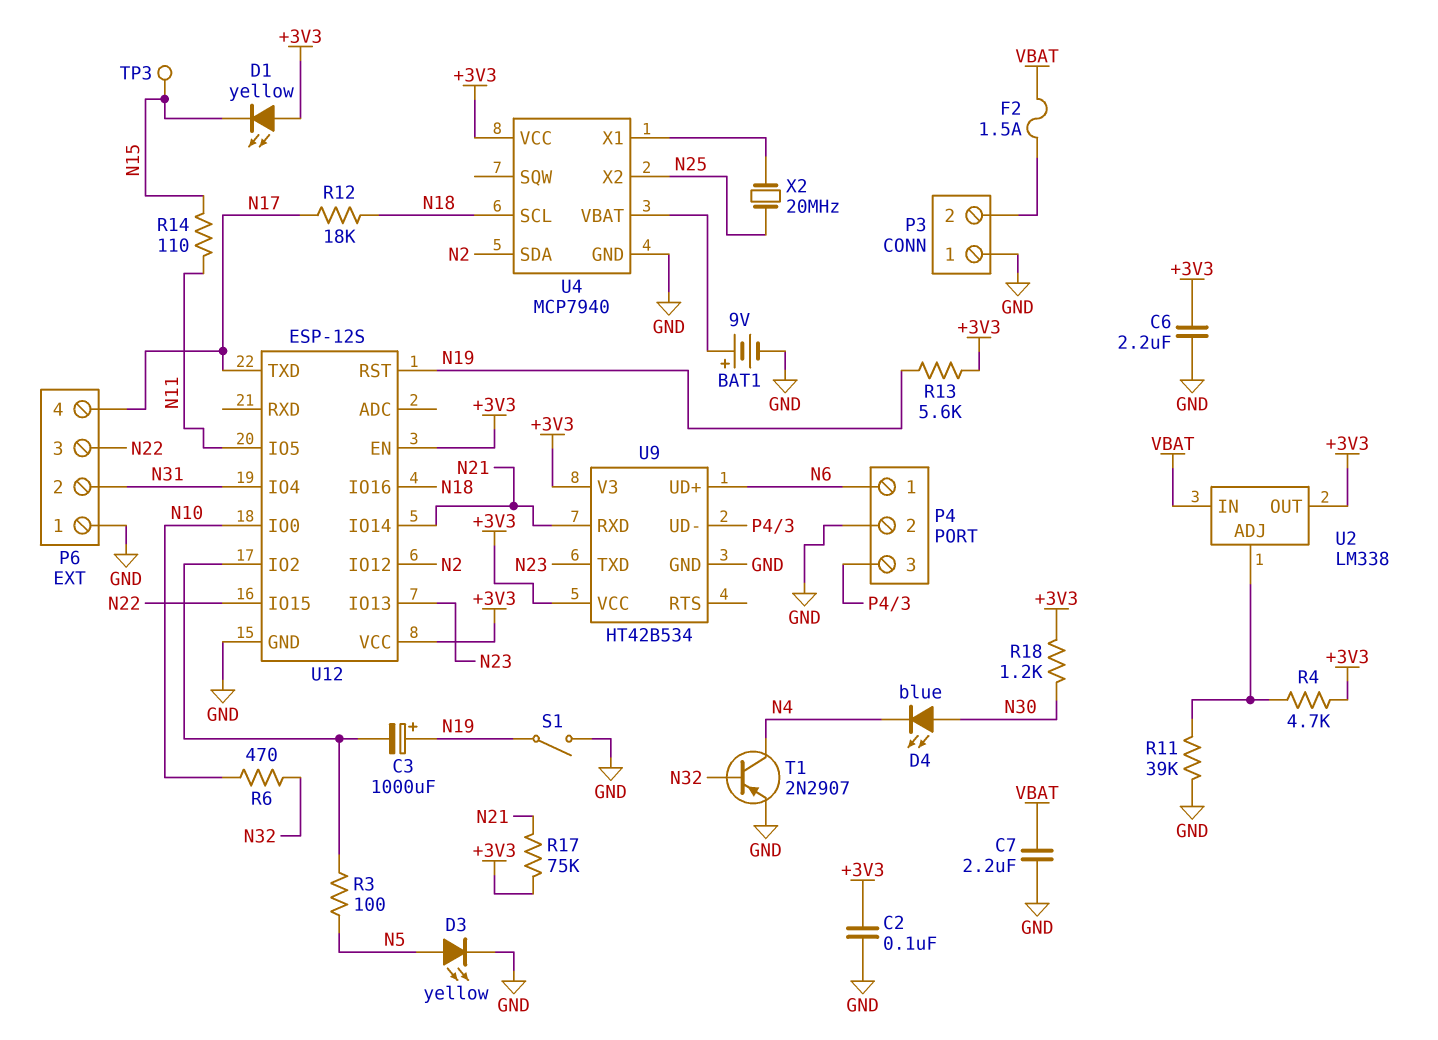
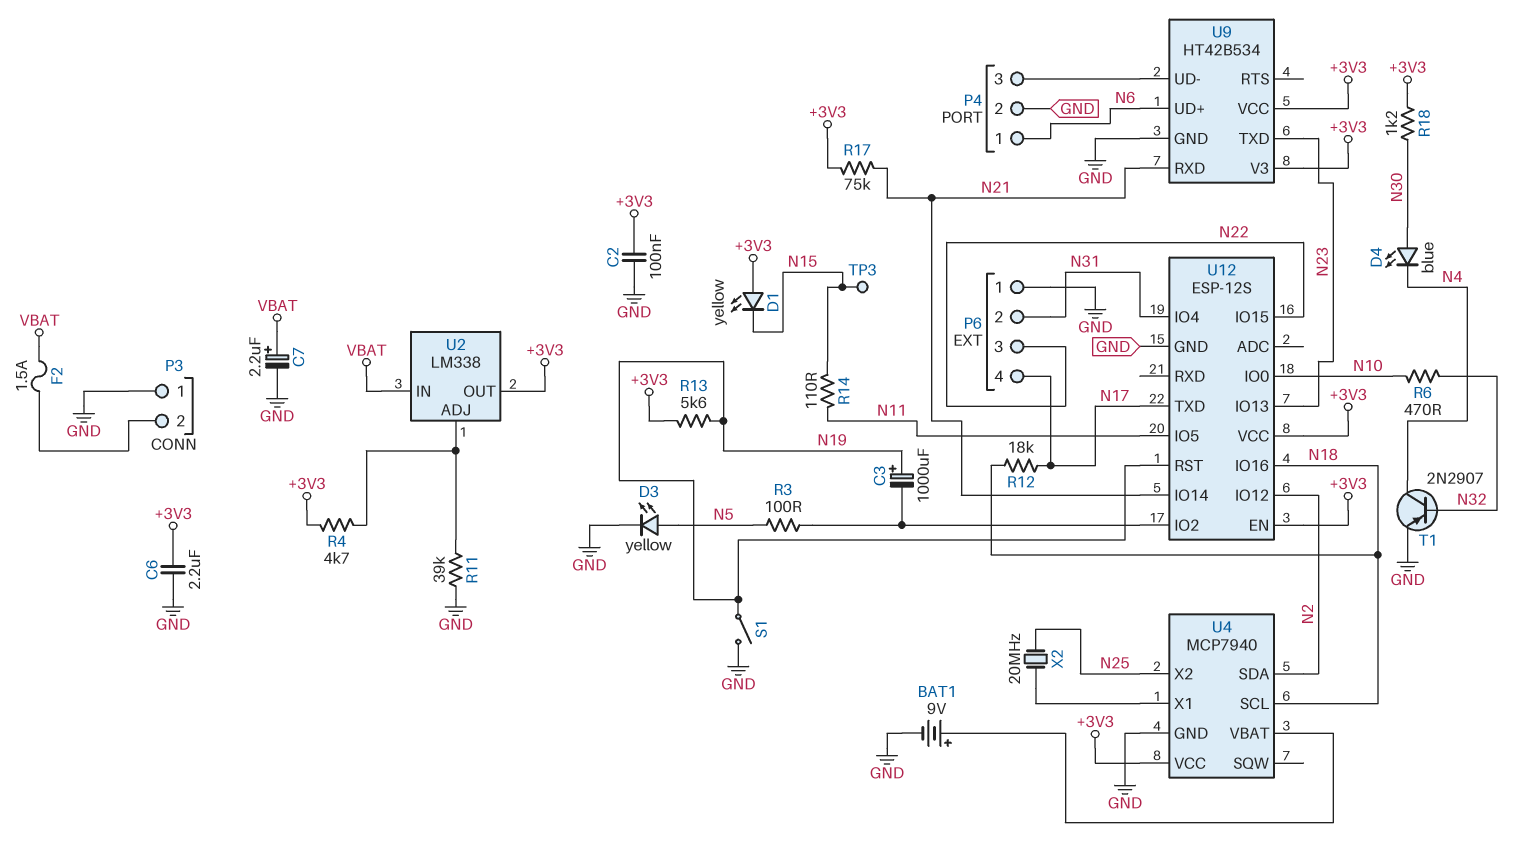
C7: 2.2uF (GND, VBAT) -> 2.2uF (plus VBAT, minus GND)

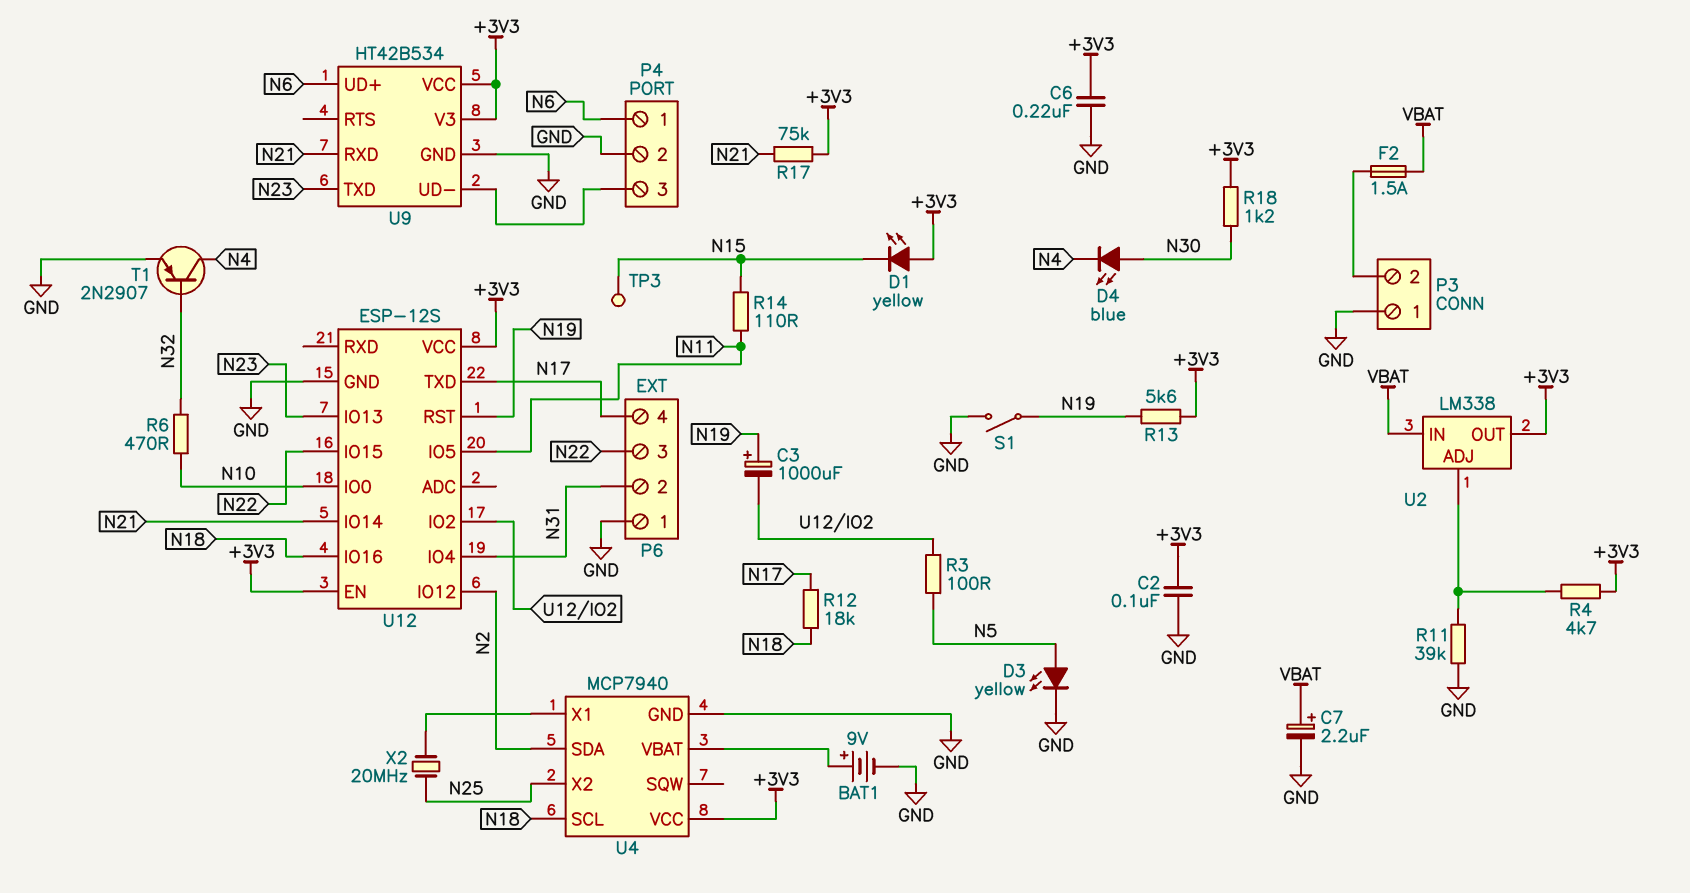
C6: 2.2uF (+3V3, GND) -> 220nF (+3V3, GND)

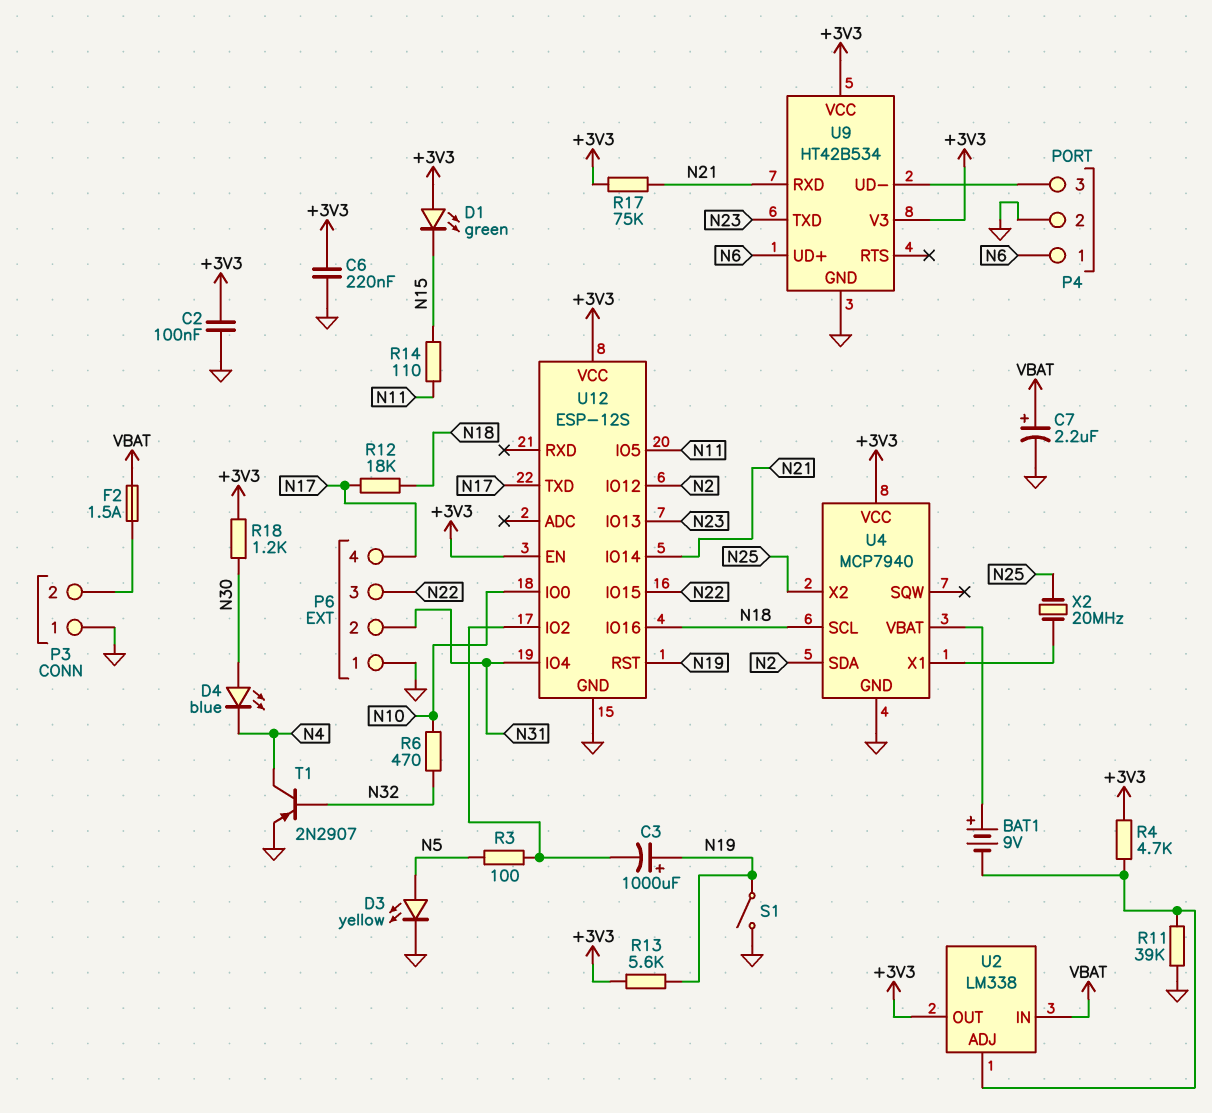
BAT1: 9V (plus U4/VBAT, minus GND) -> 9V (plus U4/VBAT, minus U2/ADJ)
D1: LED yellow (A +3V3, K N15) -> LED green (A +3V3, K N15)
TP3: test point (N15) -> none

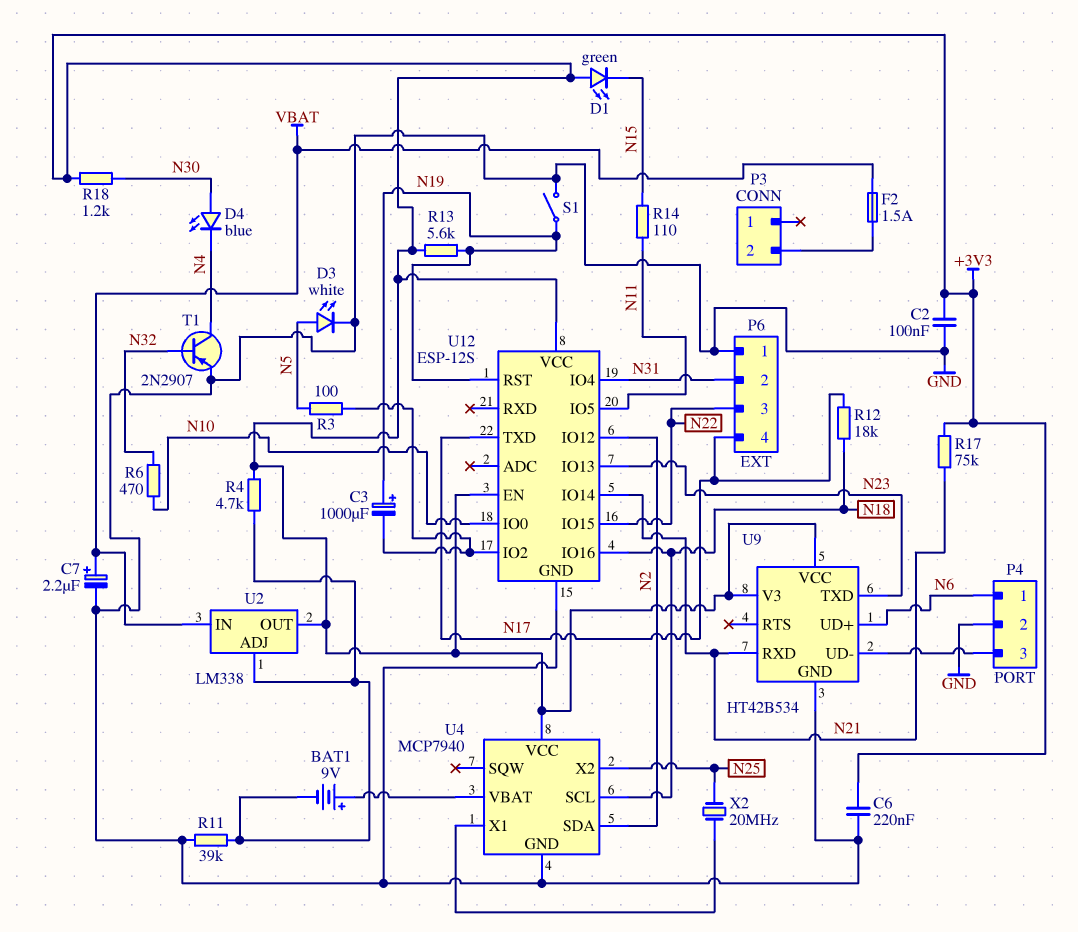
D3: LED yellow (A N5, K GND) -> LED white (A N5, K GND)
P3 pin 1: GND -> none

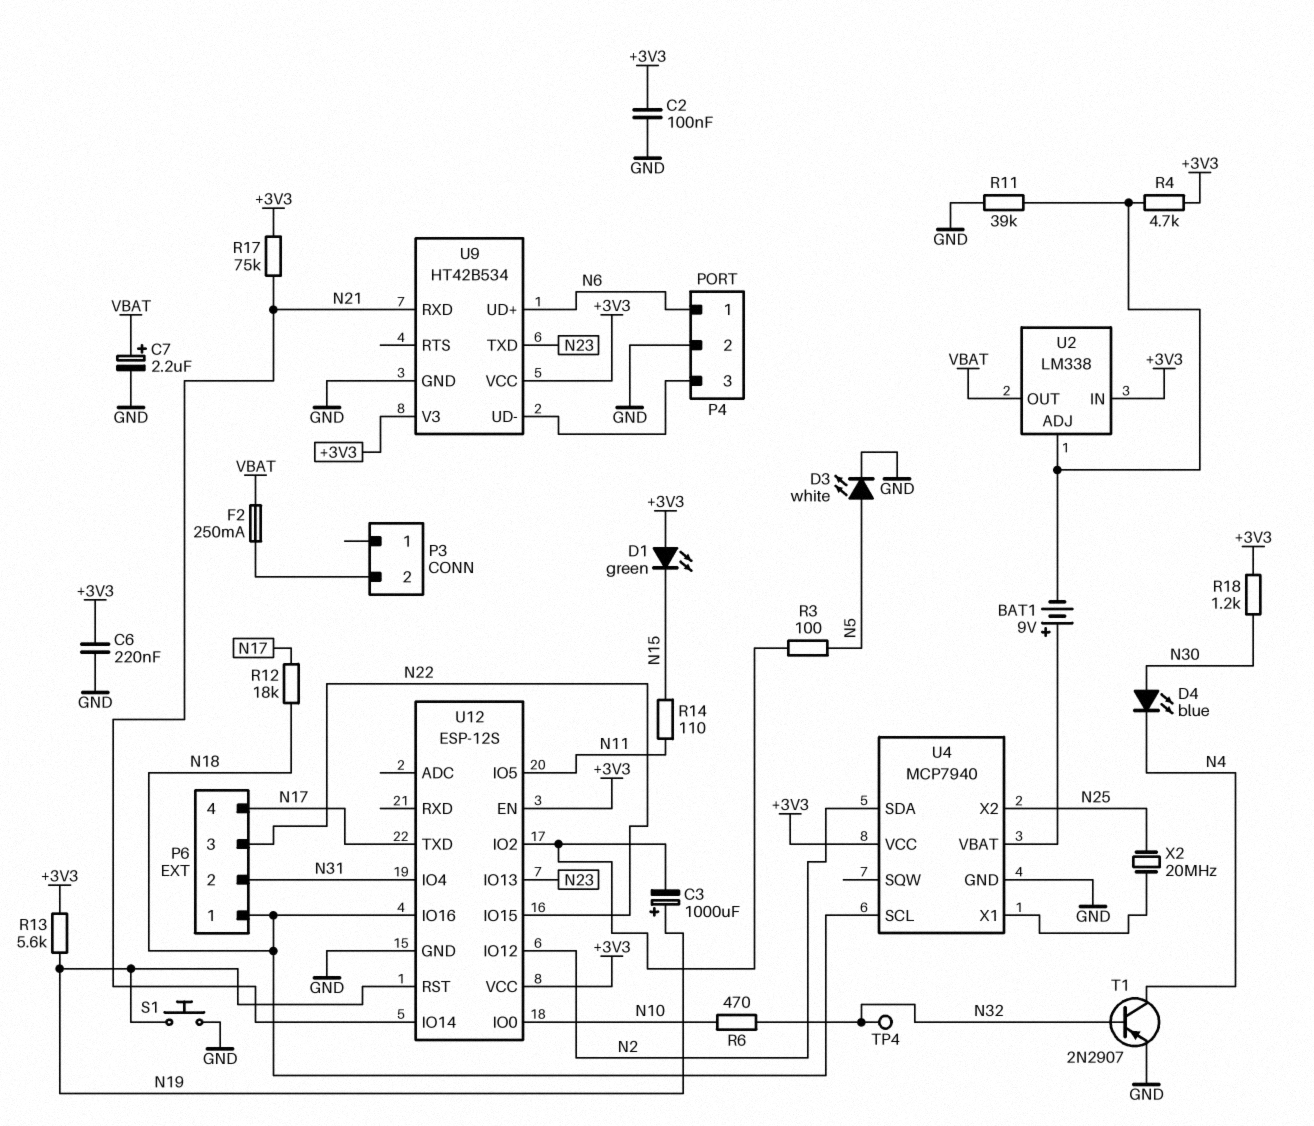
F2: 1.5A (P3/2, VBAT) -> 250mA (P3/2, VBAT)
P6 pin 1: GND -> N18
S1: switch (GND, N19) -> button (GND, N19)
TP4: none -> test point (N32)
U2 pin IN: VBAT -> +3V3
U2 pin OUT: +3V3 -> VBAT

